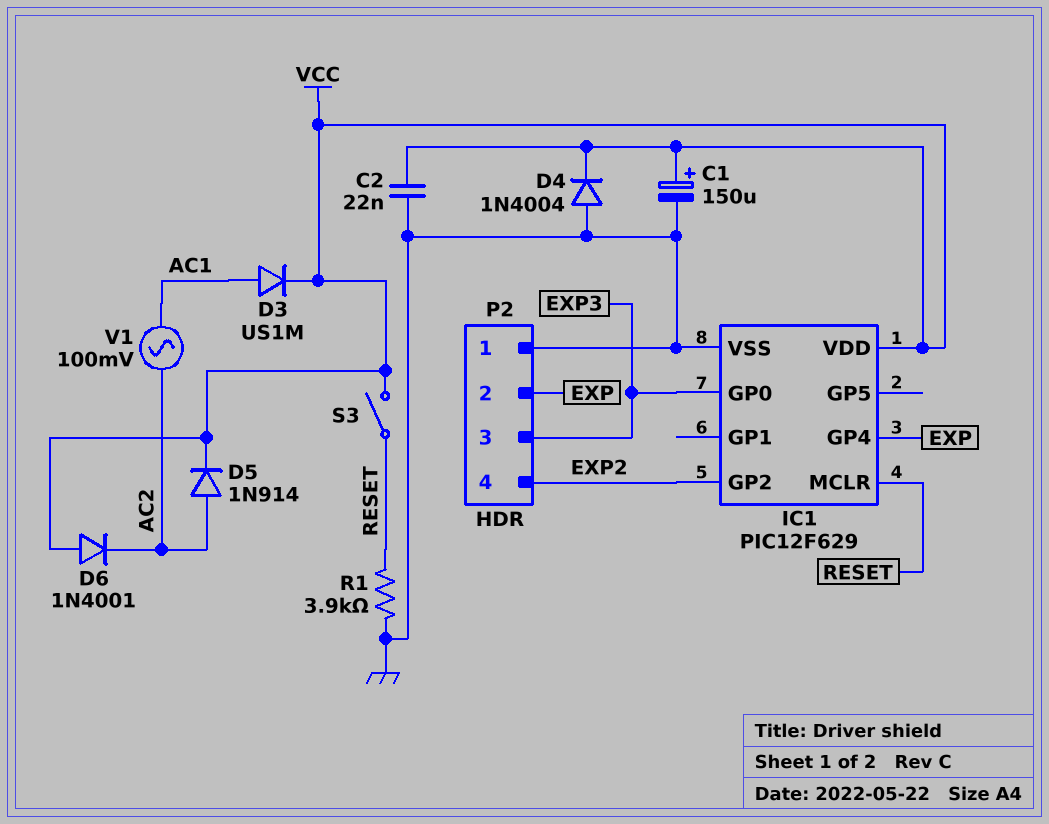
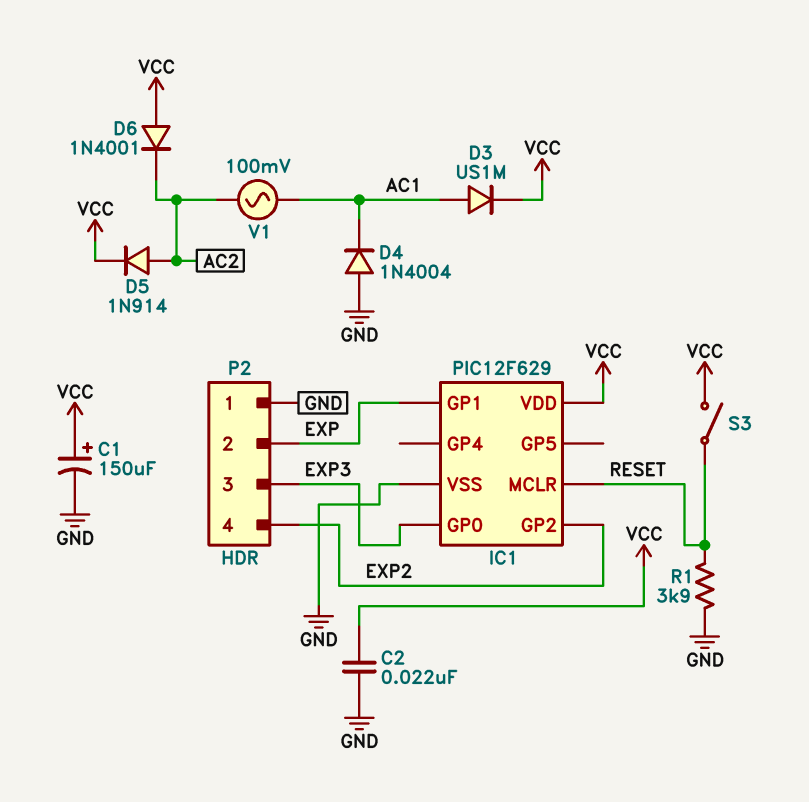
D4: diode 1N4004 (A GND, K VCC) -> diode 1N4004 (A GND, K AC1)
IC1 pin GP1: none -> EXP
IC1 pin GP4: EXP -> none

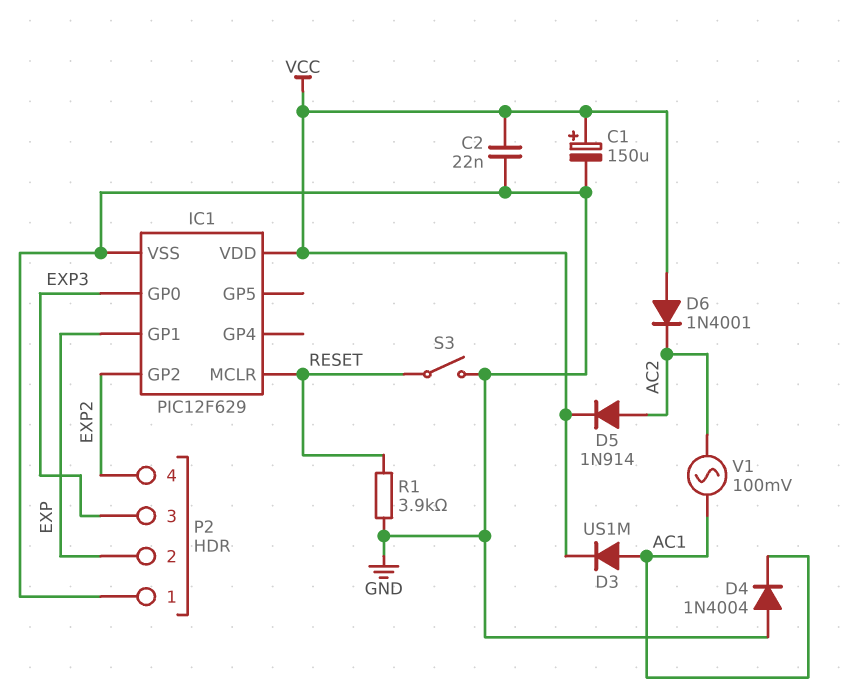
S3: switch (RESET, VCC) -> switch (GND, RESET)

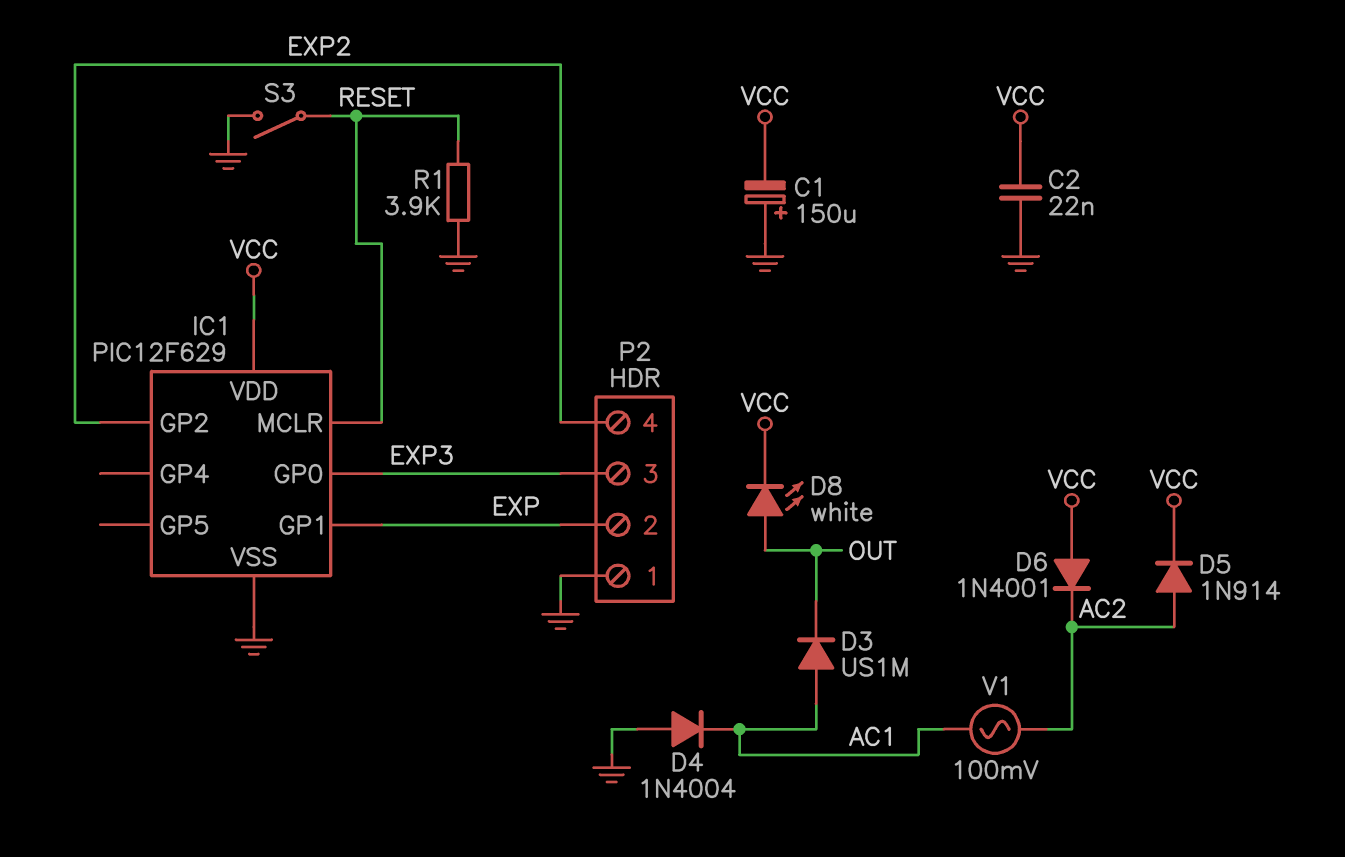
C1: 150uF (plus VCC, minus GND) -> 150uF (plus GND, minus VCC)
D3: diode US1M (A AC1, K VCC) -> diode US1M (A AC1, K OUT)
D8: none -> LED white (A OUT, K VCC)

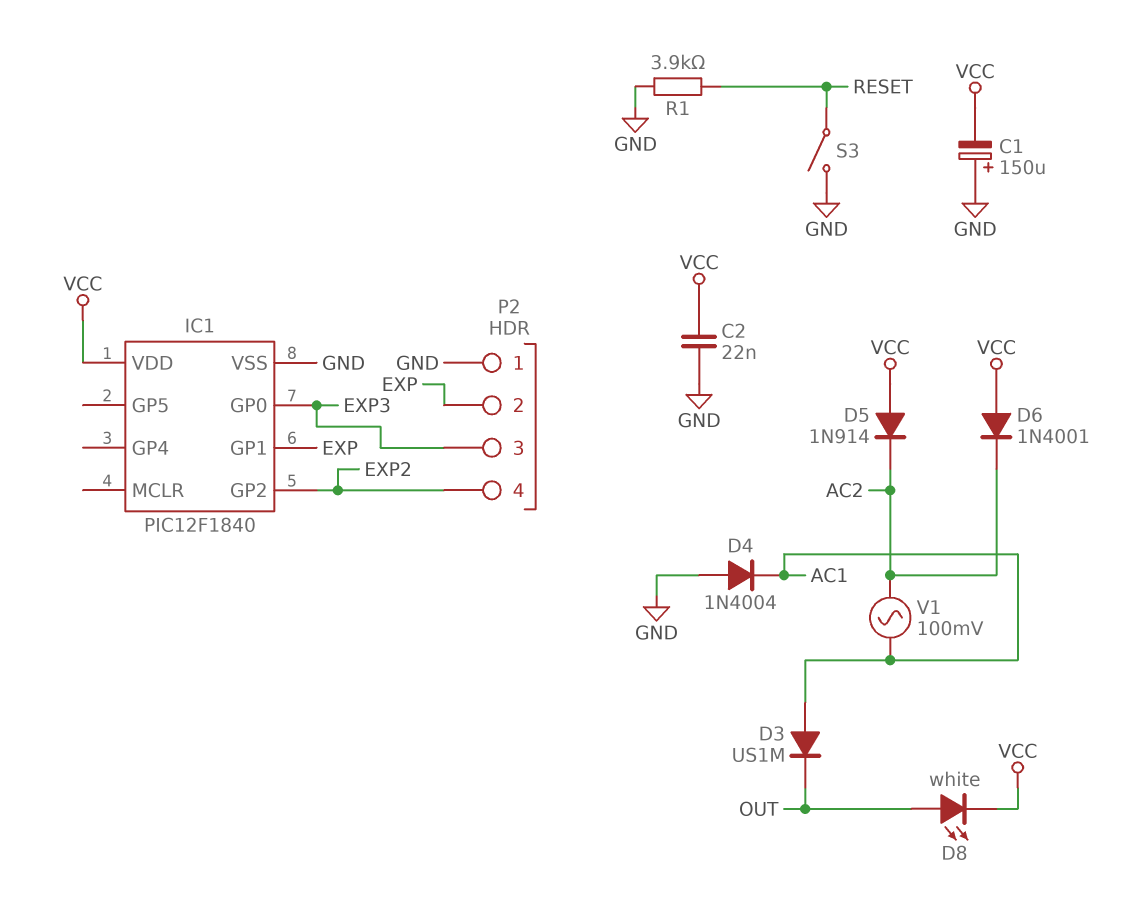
D5: diode 1N914 (A AC2, K VCC) -> diode 1N914 (A VCC, K AC2)
IC1: PIC12F629 -> PIC12F1840
IC1 pin MCLR: RESET -> none

